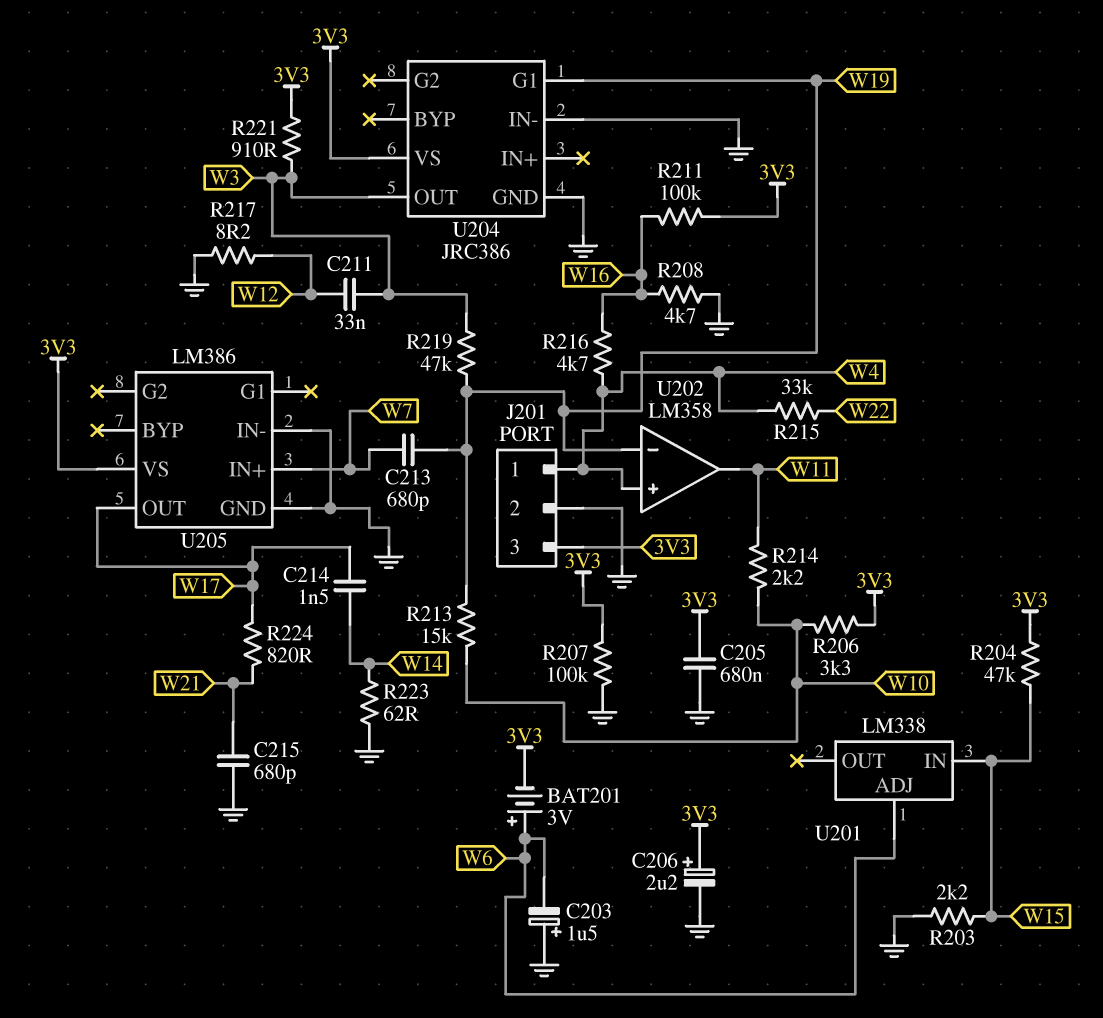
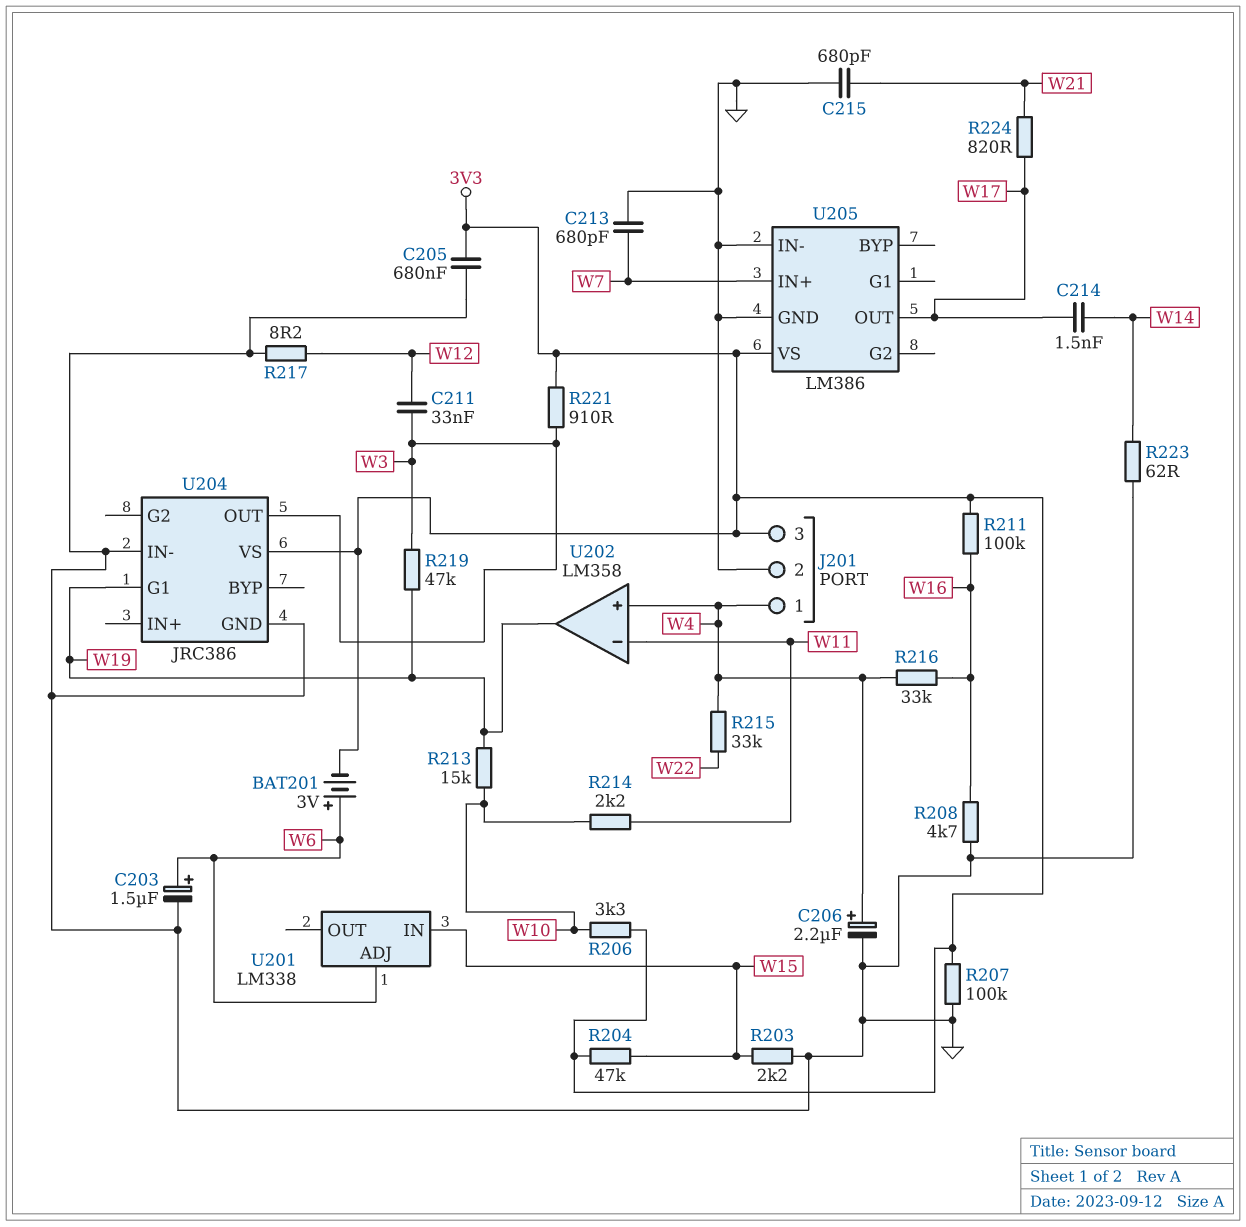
C203: 1.5uF (plus GND, minus W6) -> 1.5uF (plus W6, minus GND)
C206: 2.2uF (plus 3V3, minus GND) -> 2.2uF (plus W4, minus GND)
C213: 680pF (W7, W19) -> 680pF (GND, W7)
R216: 4.7k (W4, W16) -> 33k (W4, W16)
U202 pin in-: W19 -> W11
U202 pin out: W11 -> W19

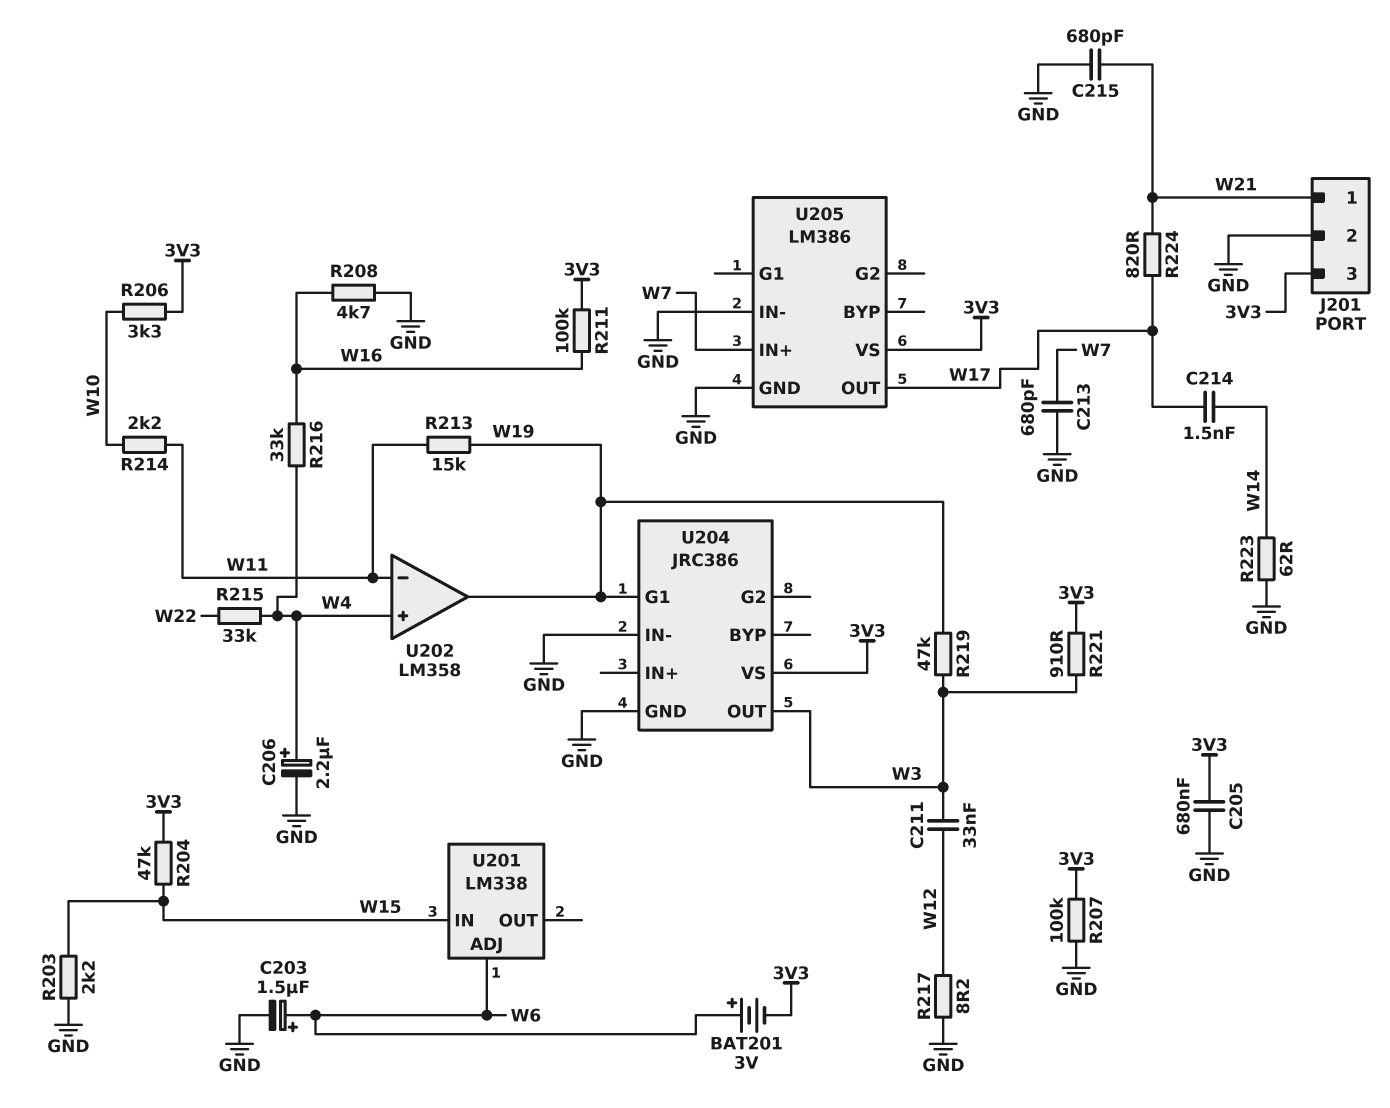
J201 pin 1: W4 -> W21
R213: 15k (W10, W19) -> 15k (W11, W19)

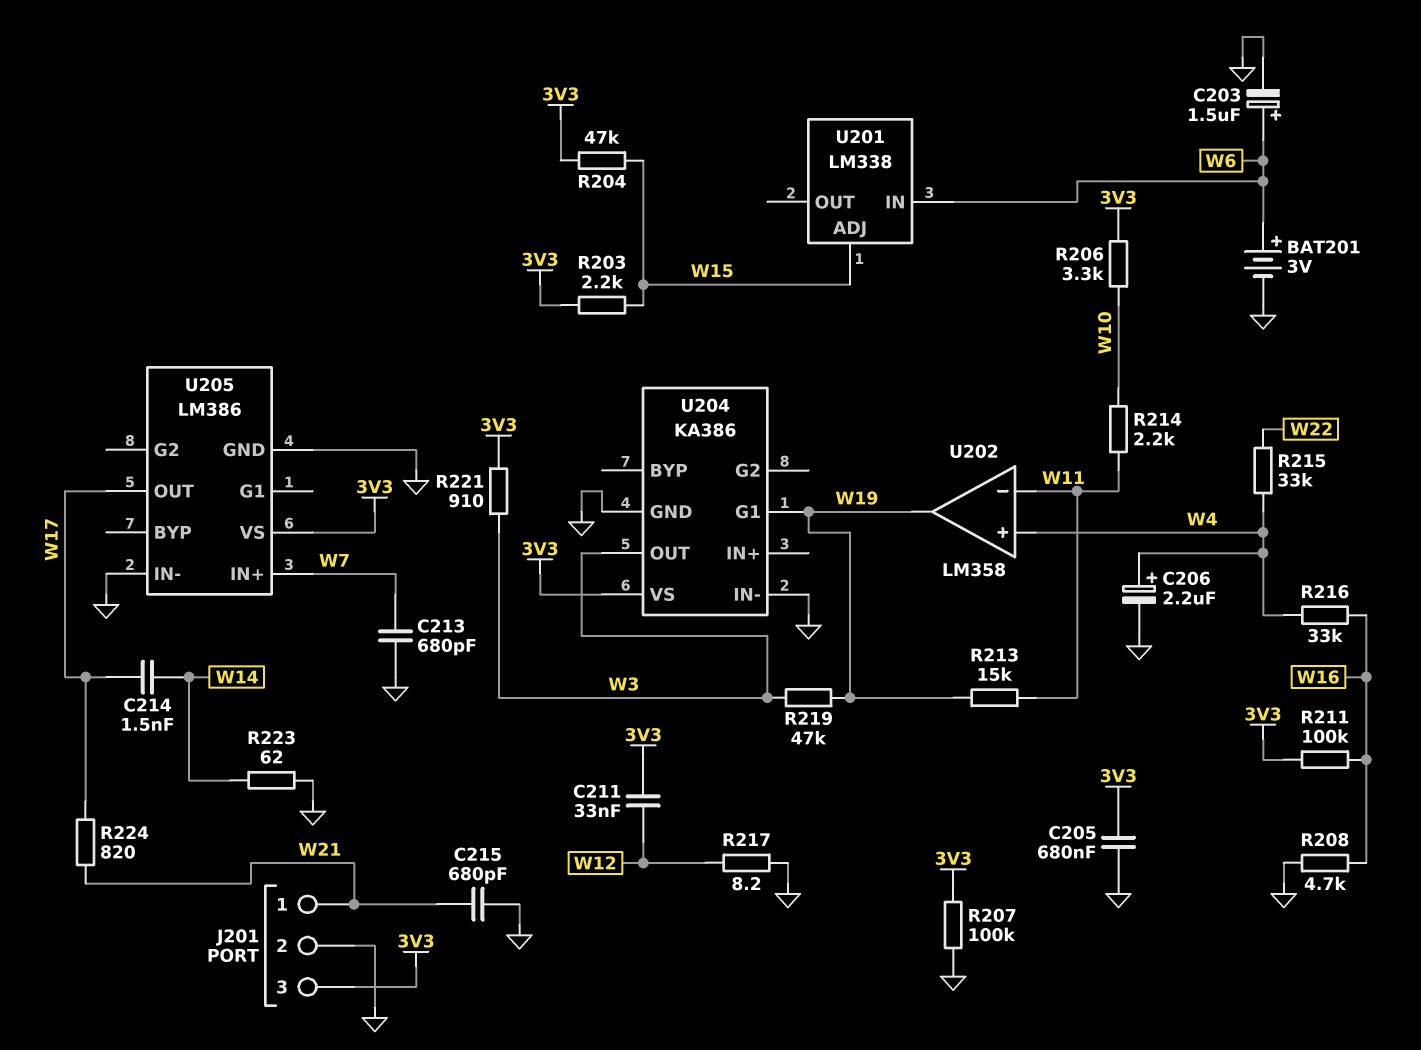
BAT201: 3V (plus W6, minus 3V3) -> 3V (plus W6, minus GND)
C211: 33nF (W3, W12) -> 33nF (3V3, W12)
R203: 2.2k (GND, W15) -> 2.2k (3V3, W15)
U201 pin ADJ: W6 -> W15
U201 pin IN: W15 -> W6
U204: JRC386 -> KA386

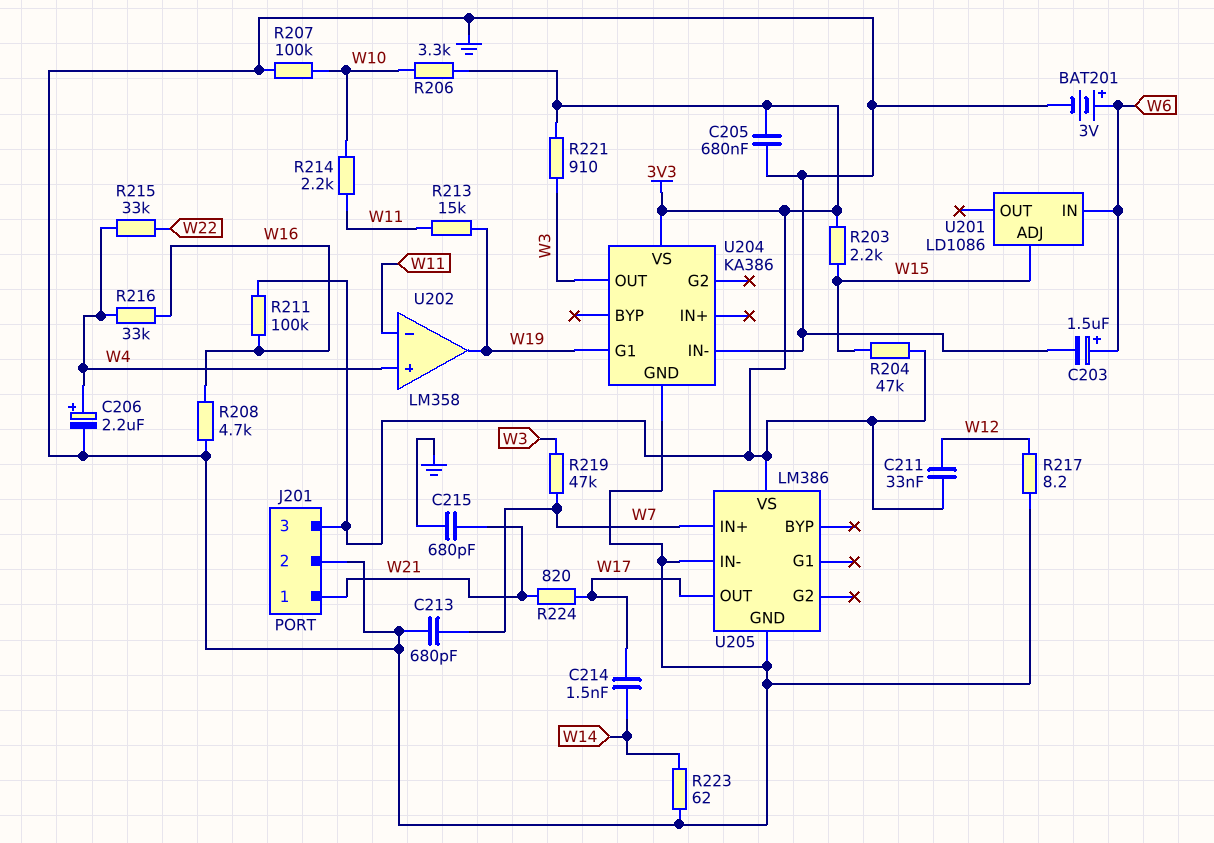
R207: 100k (3V3, GND) -> 100k (GND, W10)
R219: 47k (W3, W19) -> 47k (W3, W7)
U201: LM338 -> LD1086

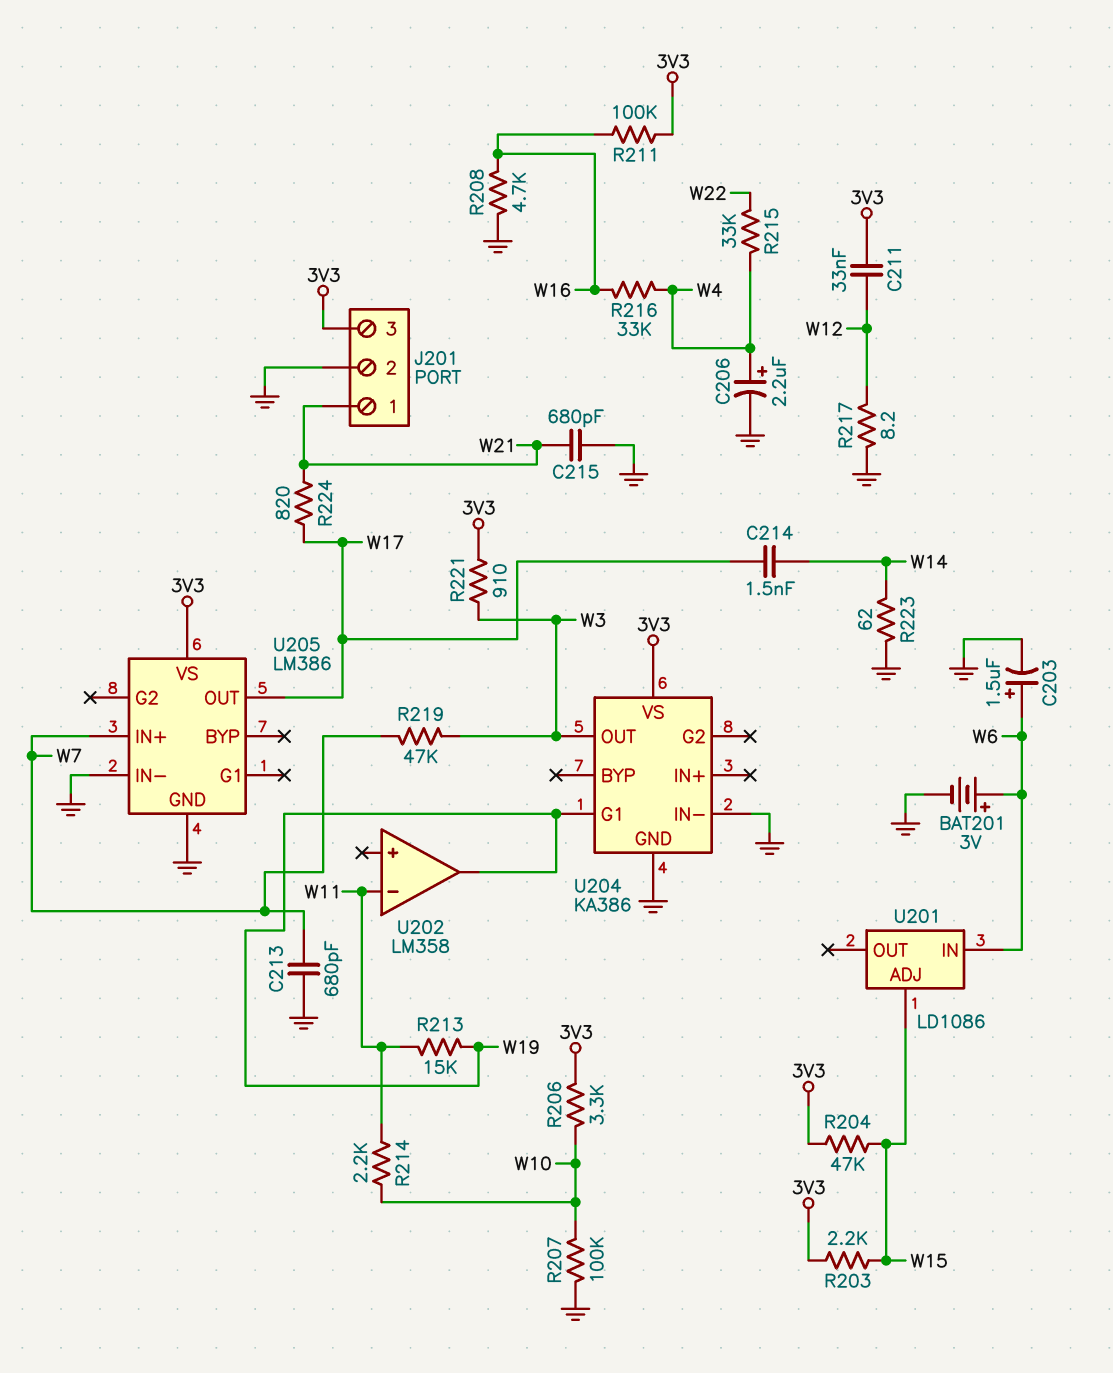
C205: 680nF (3V3, GND) -> none
U202 pin in+: W4 -> none

